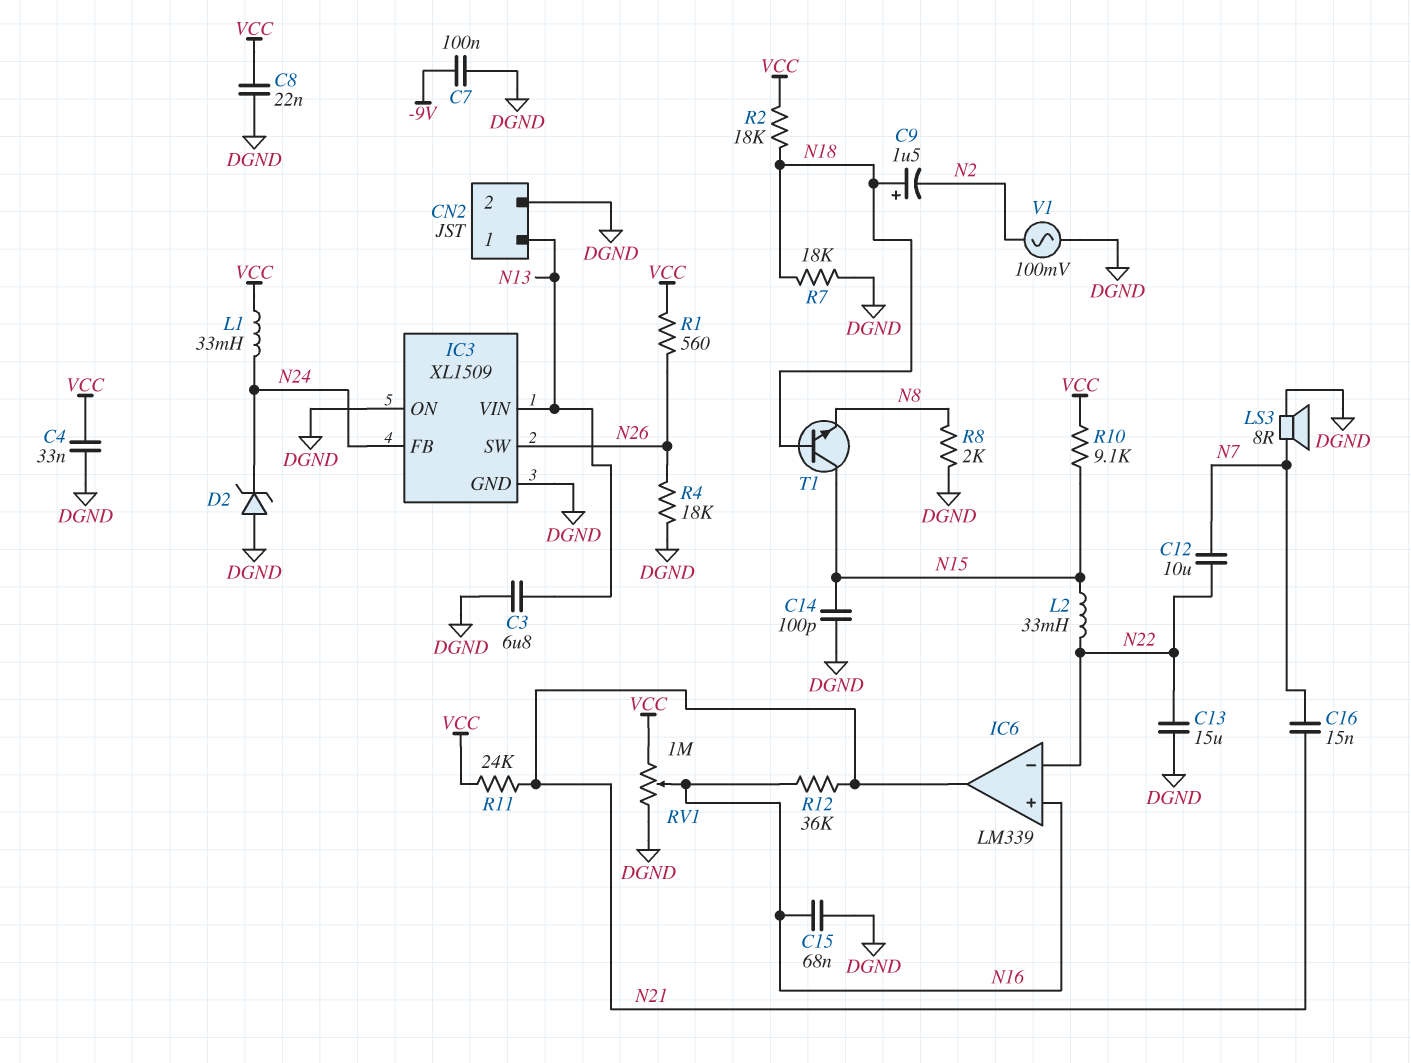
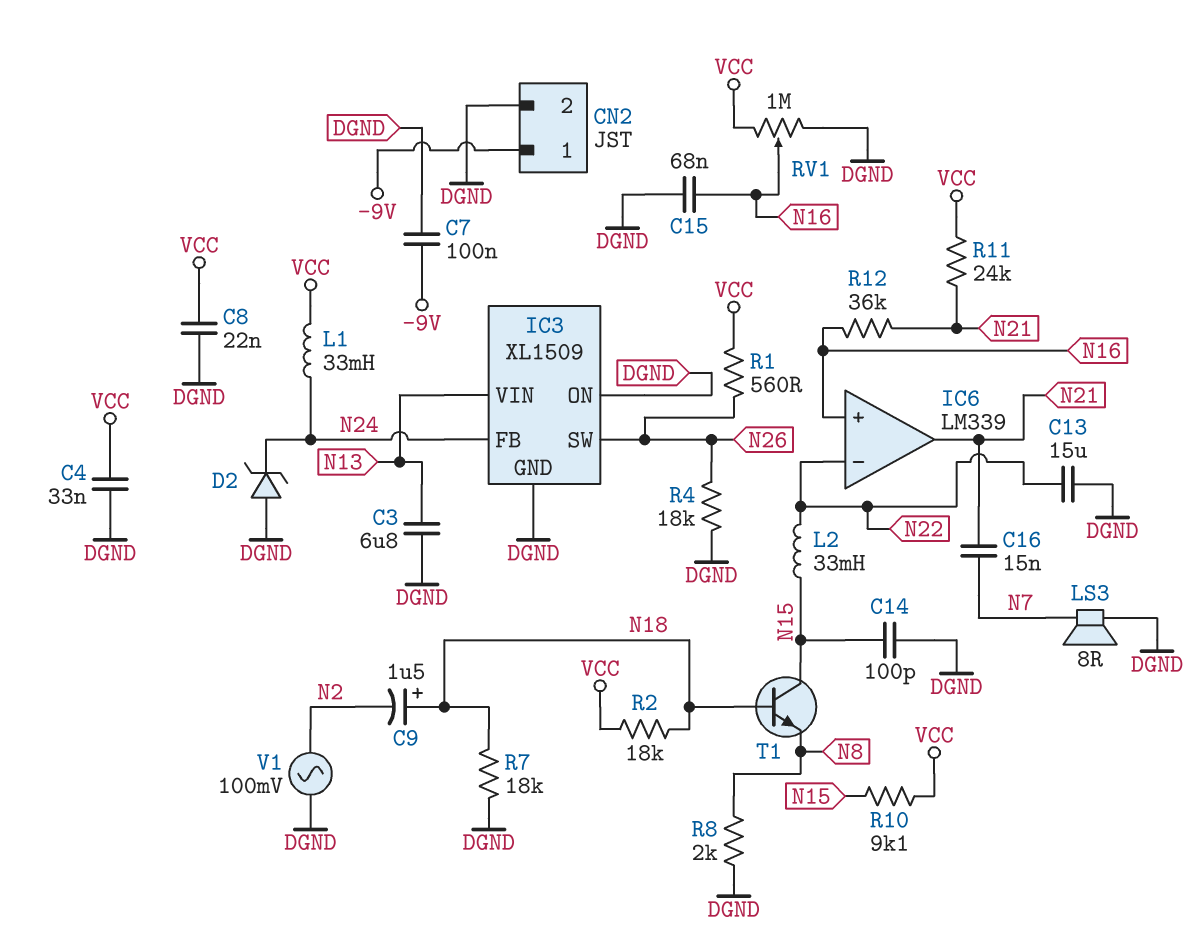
C12: 10uF (N7, N22) -> none
CN2 pin 1: N13 -> -9V

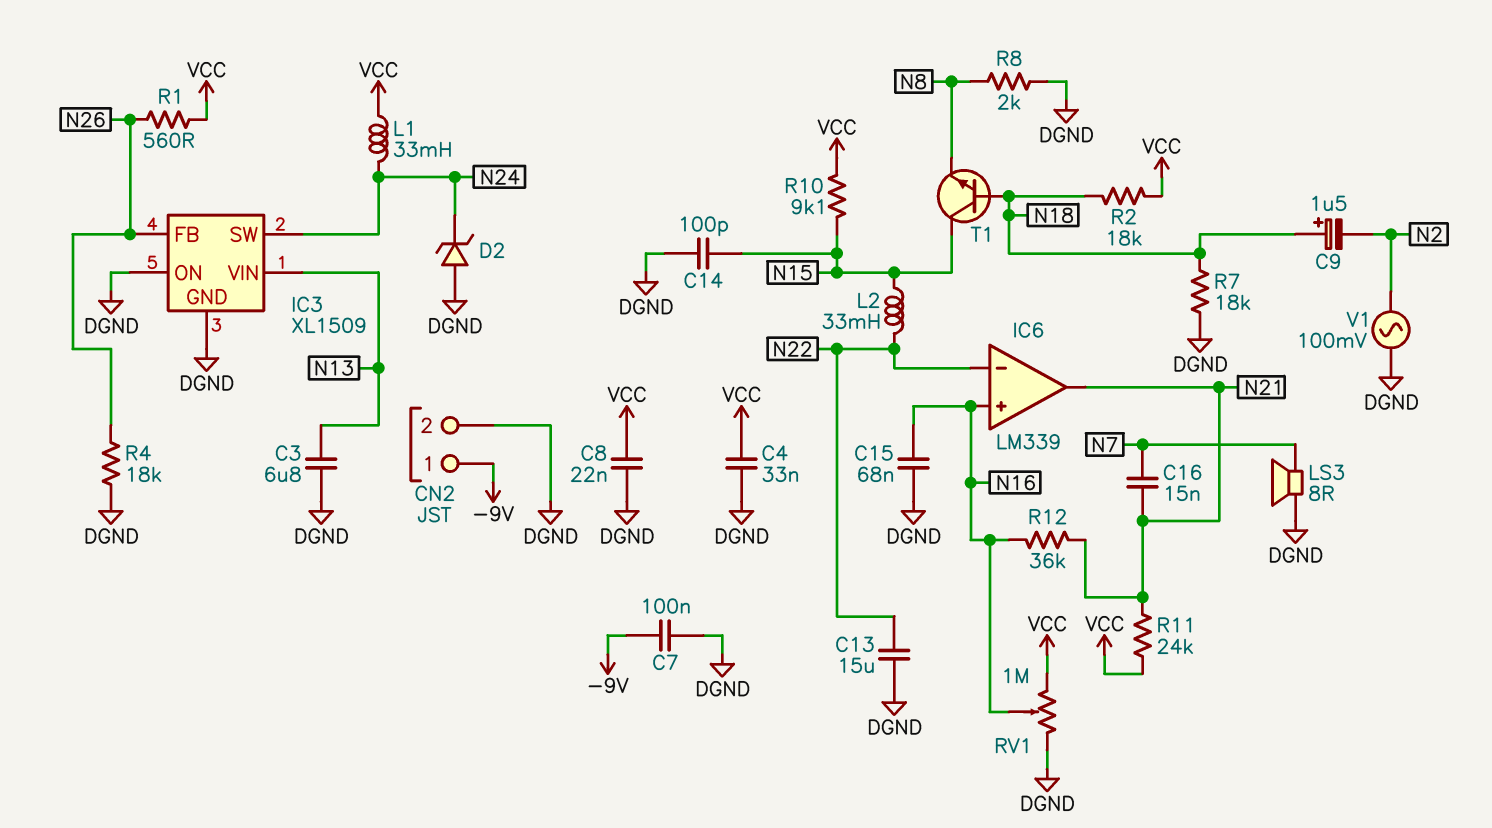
IC3 pin FB: N24 -> N26
IC3 pin SW: N26 -> N24

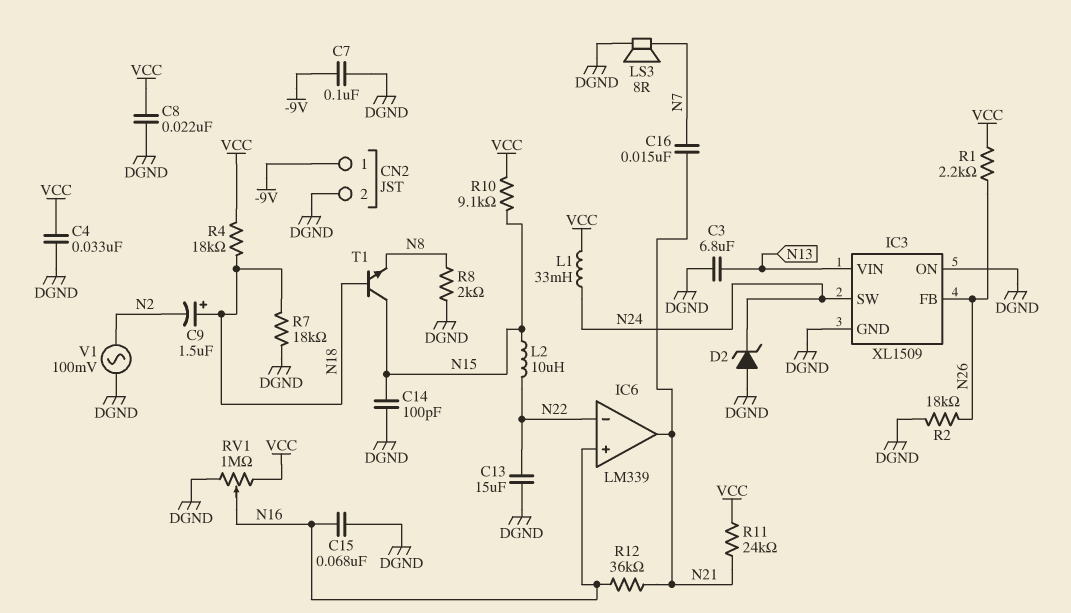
L2: 33mH (N15, N22) -> 10uH (N15, N22)
R1: 560 (N26, VCC) -> 2.2k (N26, VCC)
R2: 18k (N18, VCC) -> 18k (DGND, N26)
R4: 18k (DGND, N26) -> 18k (N18, VCC)

